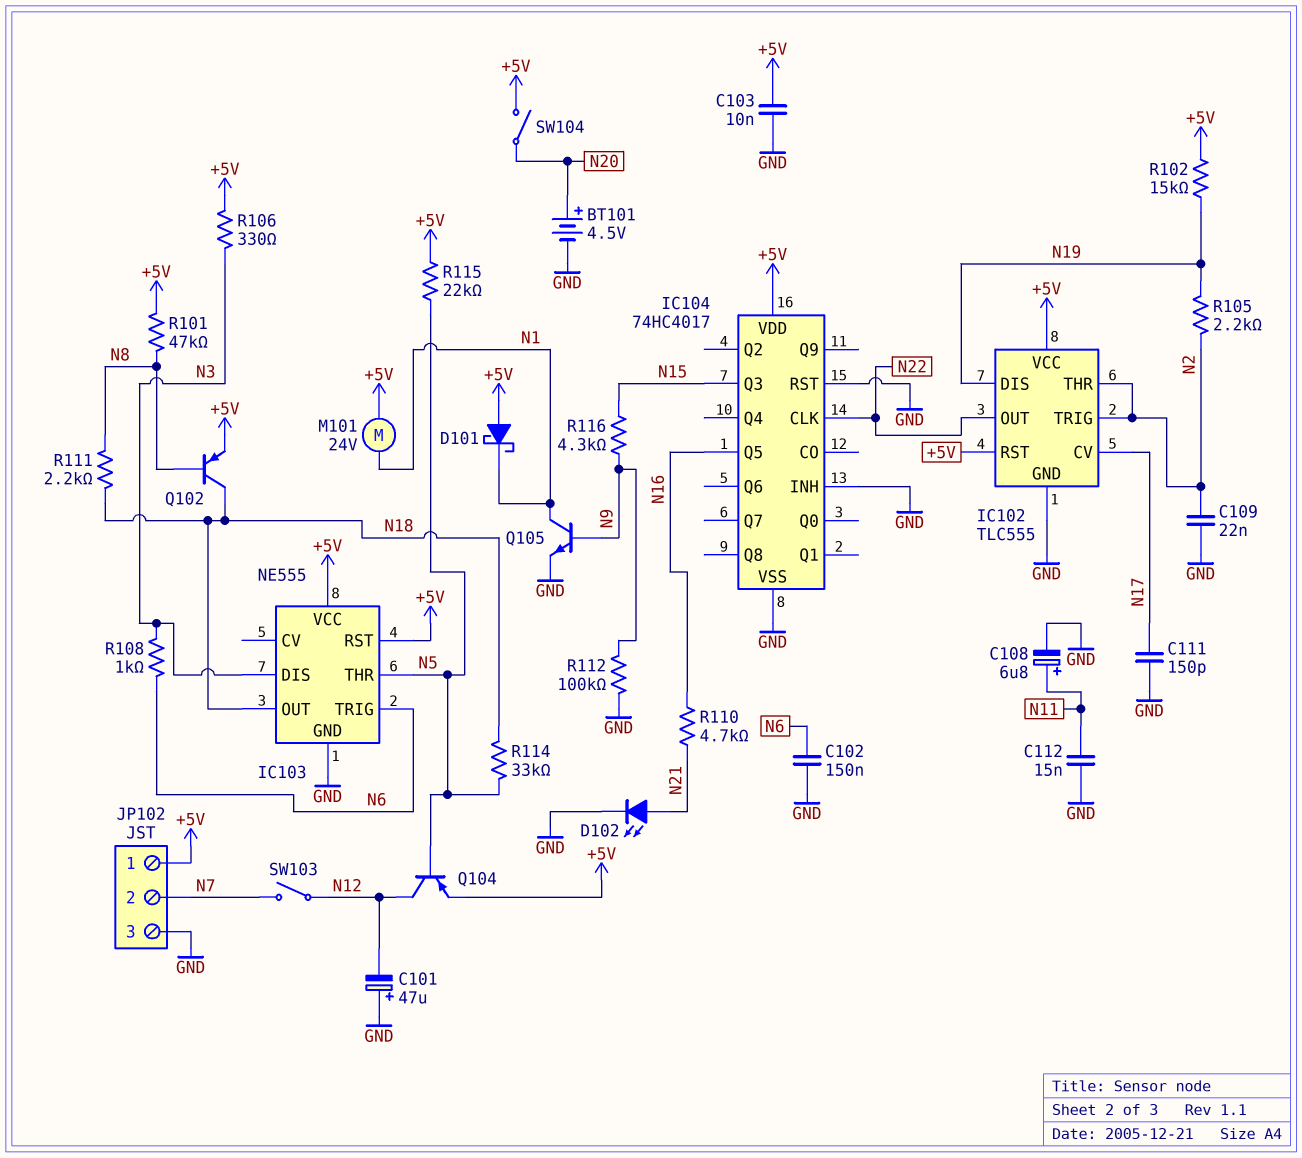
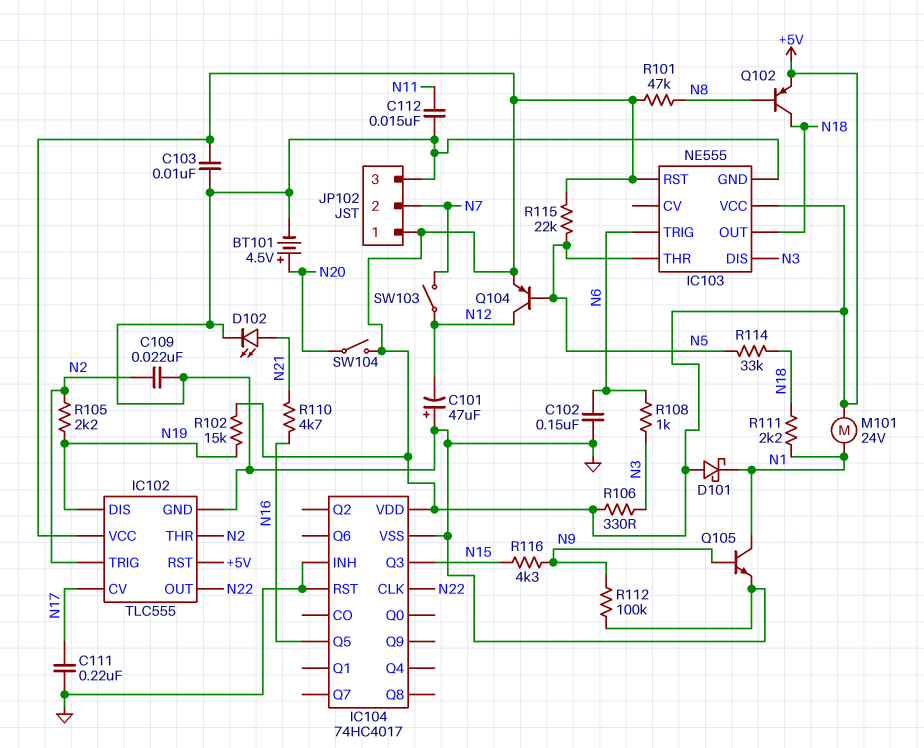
C108: 6.8uF (plus N11, minus GND) -> none
C111: 150pF (GND, N17) -> 220nF (GND, N17)
R111: 2.2k (N8, N18) -> 2.2k (N1, N18)

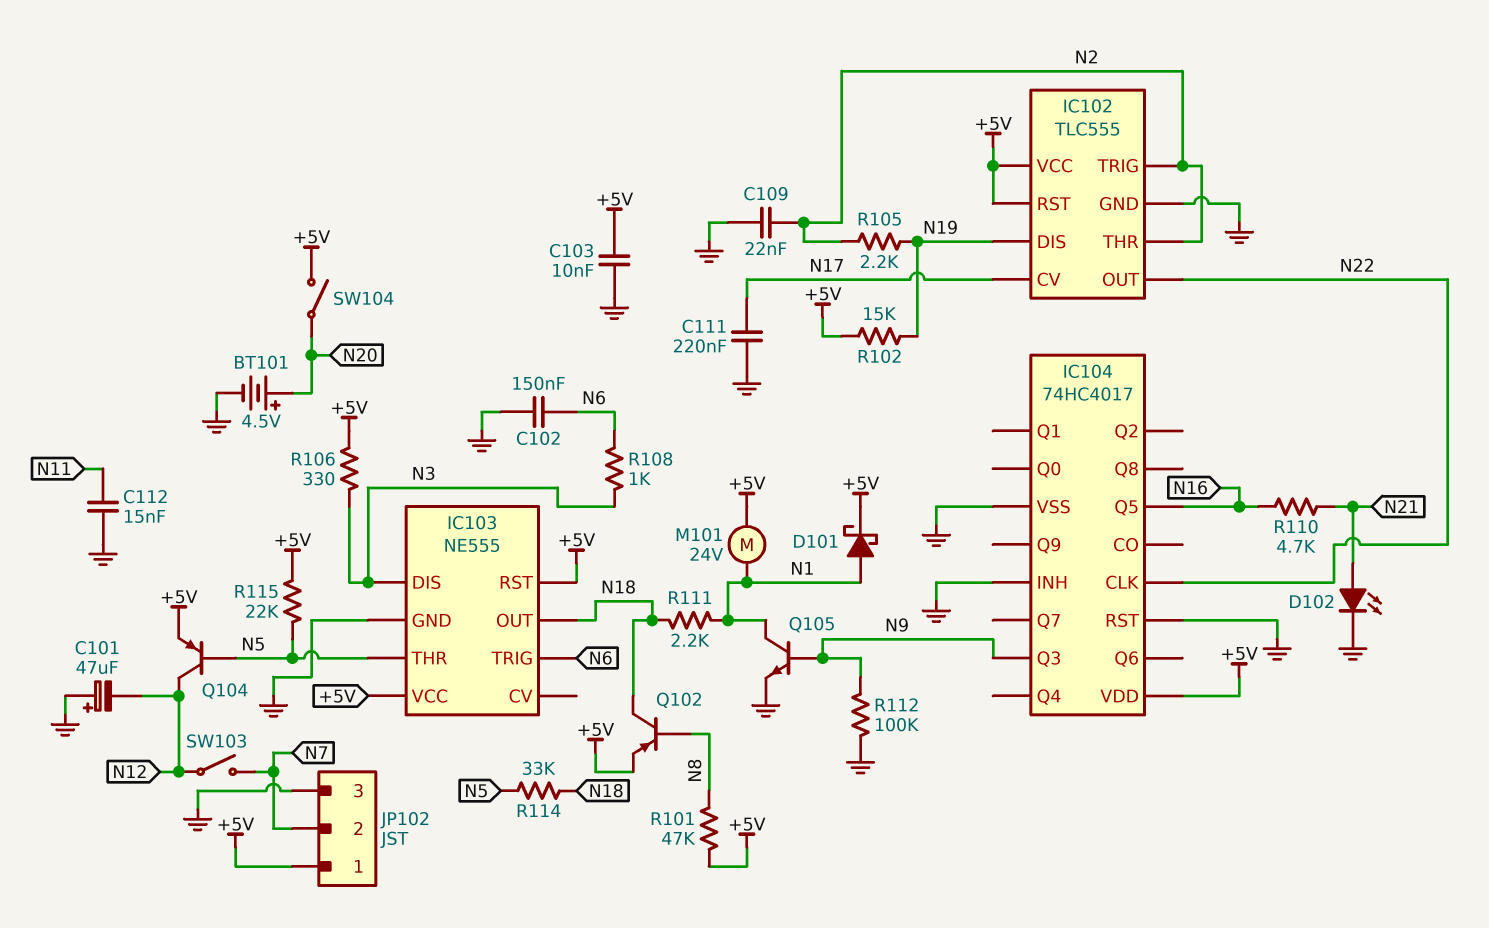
D101: schottky (A +5V, K N1) -> schottky (A N1, K +5V)
IC104 pin Q3: N15 -> N9
R116: 4.3k (N9, N15) -> none

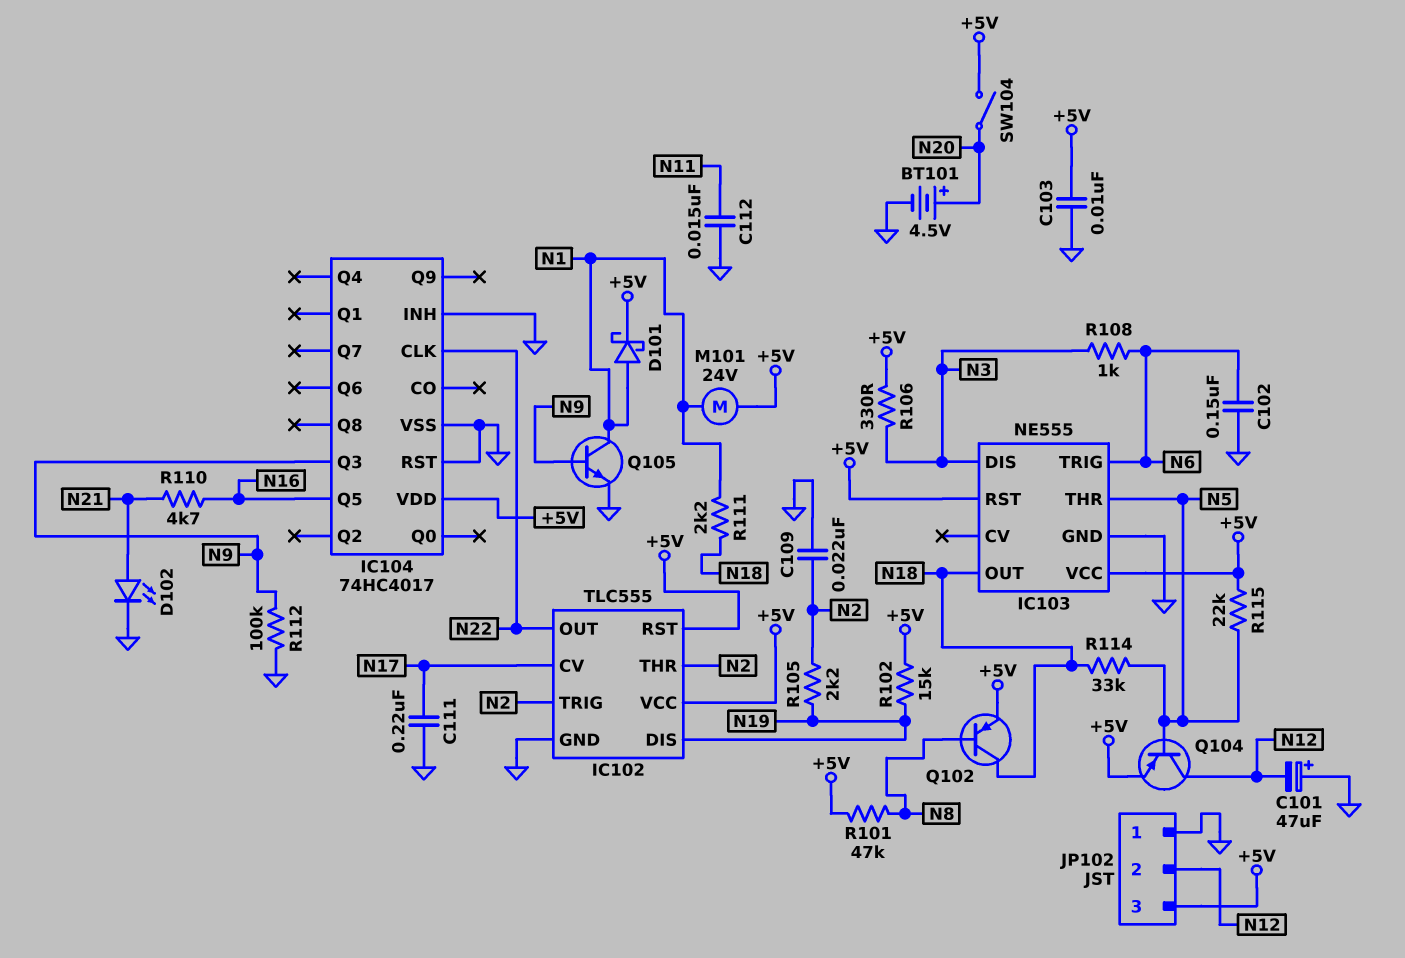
JP102 pin 1: +5V -> GND
JP102 pin 2: N7 -> N12
JP102 pin 3: GND -> +5V
SW103: switch (N7, N12) -> none

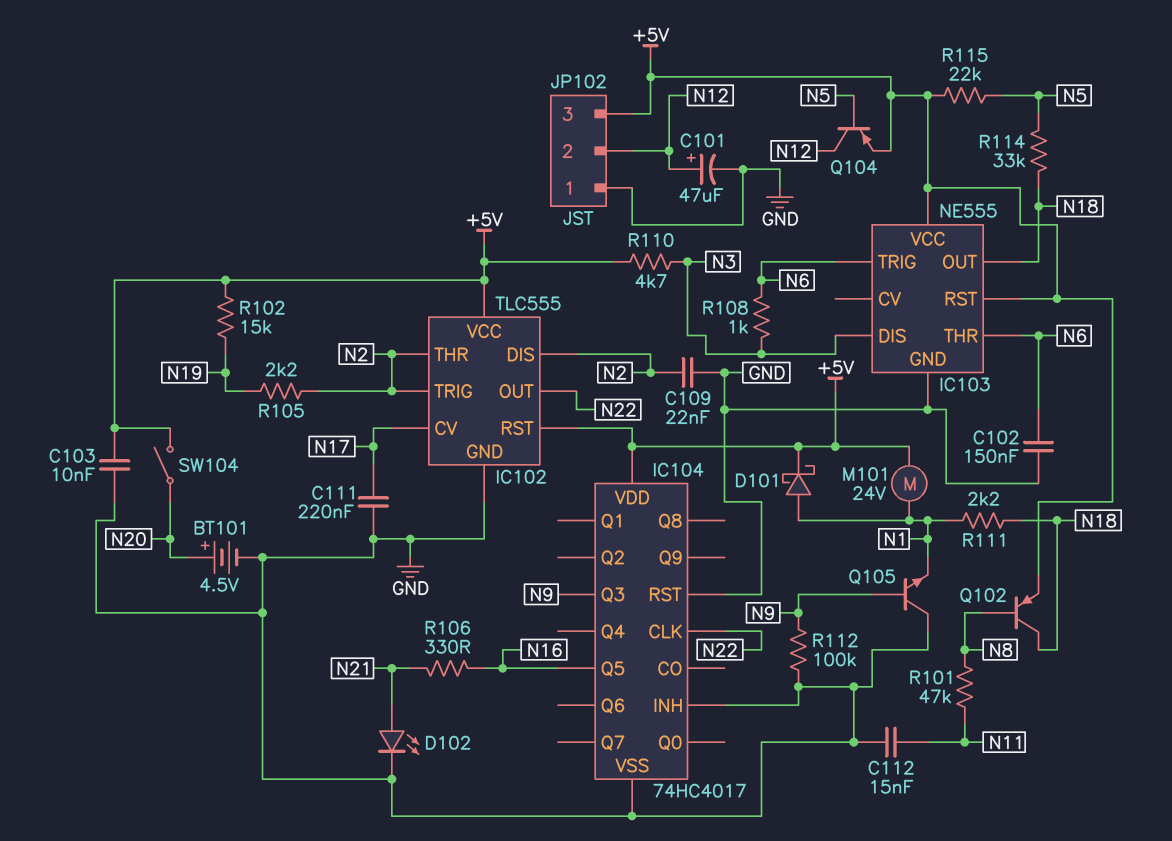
C101: 47uF (plus GND, minus N12) -> 47uF (plus N12, minus GND)
IC102 pin DIS: N19 -> N2
IC103 pin THR: N5 -> N6
Q105: NPN (B N9, C N1, E GND) -> NPN (B N9, C GND, E N1)
R101: 47k (+5V, N8) -> 47k (N8, N11)
R106: 330 (+5V, N3) -> 330 (N16, N21)
R110: 4.7k (N16, N21) -> 4.7k (+5V, N3)

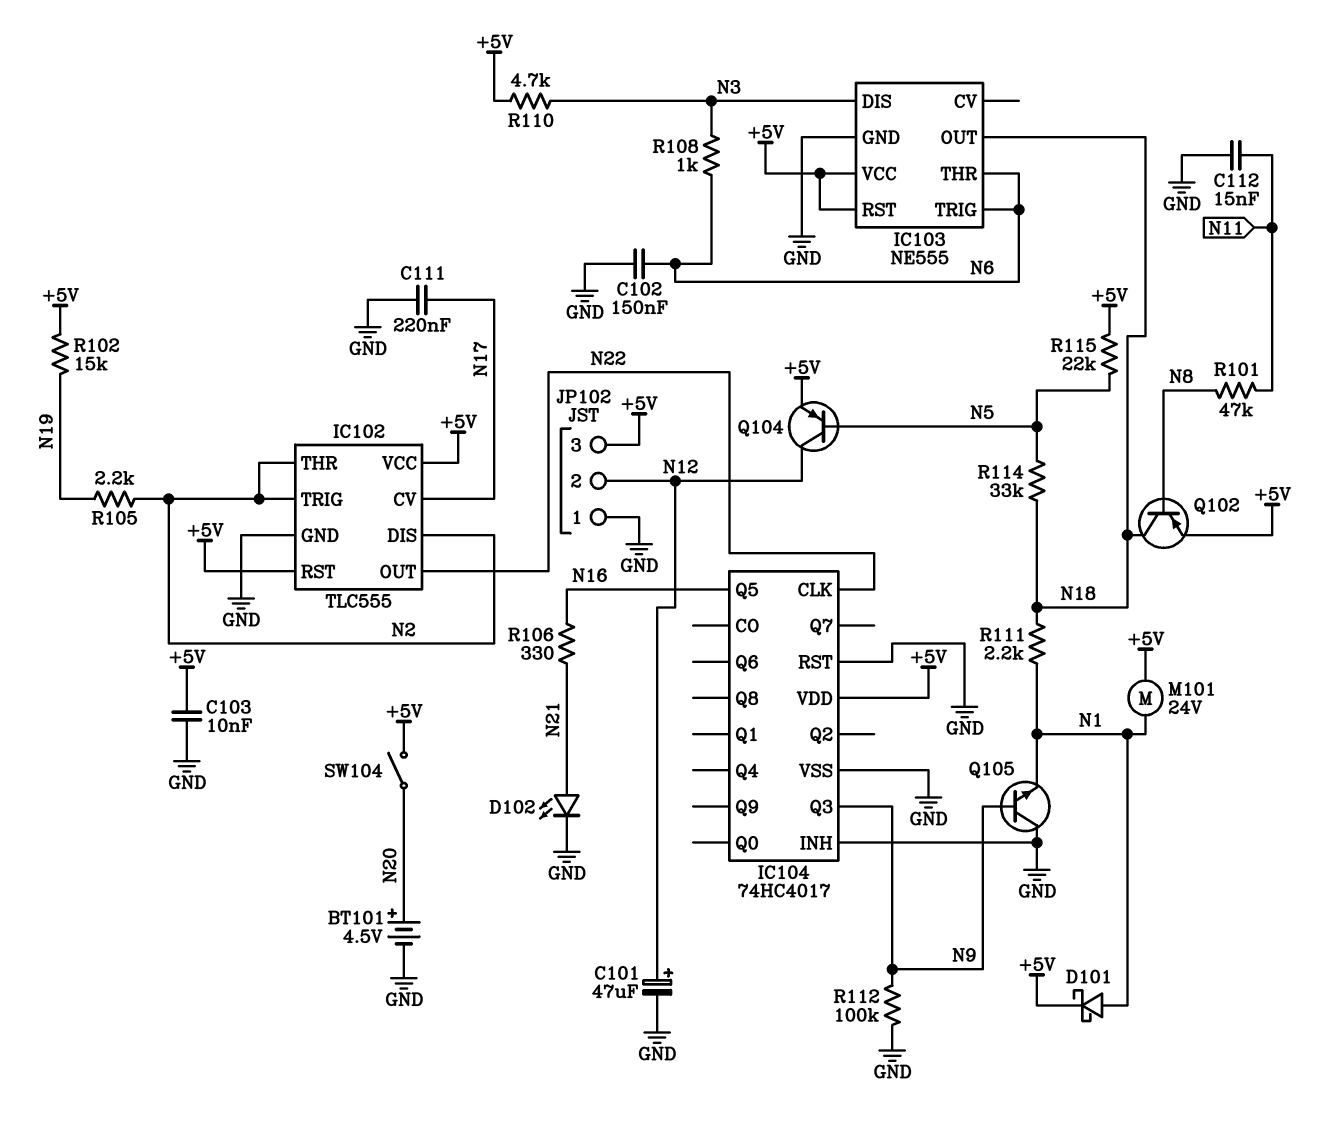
C109: 22nF (GND, N2) -> none

